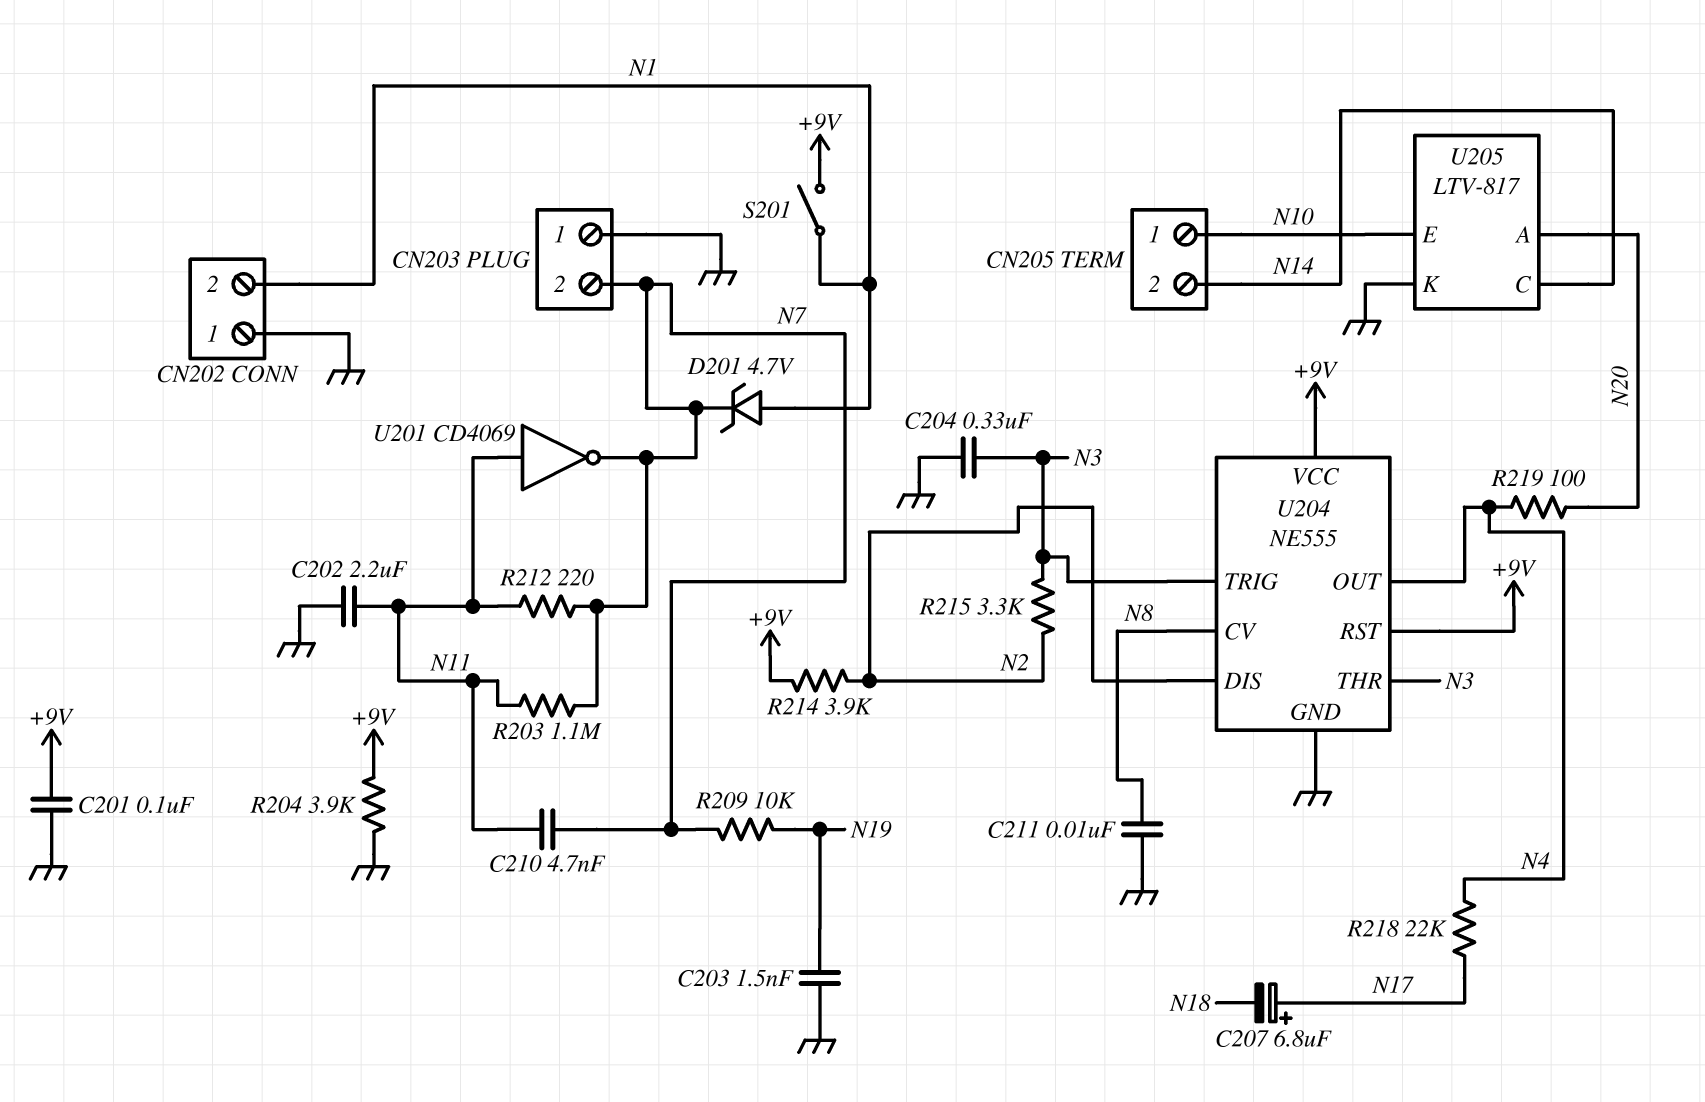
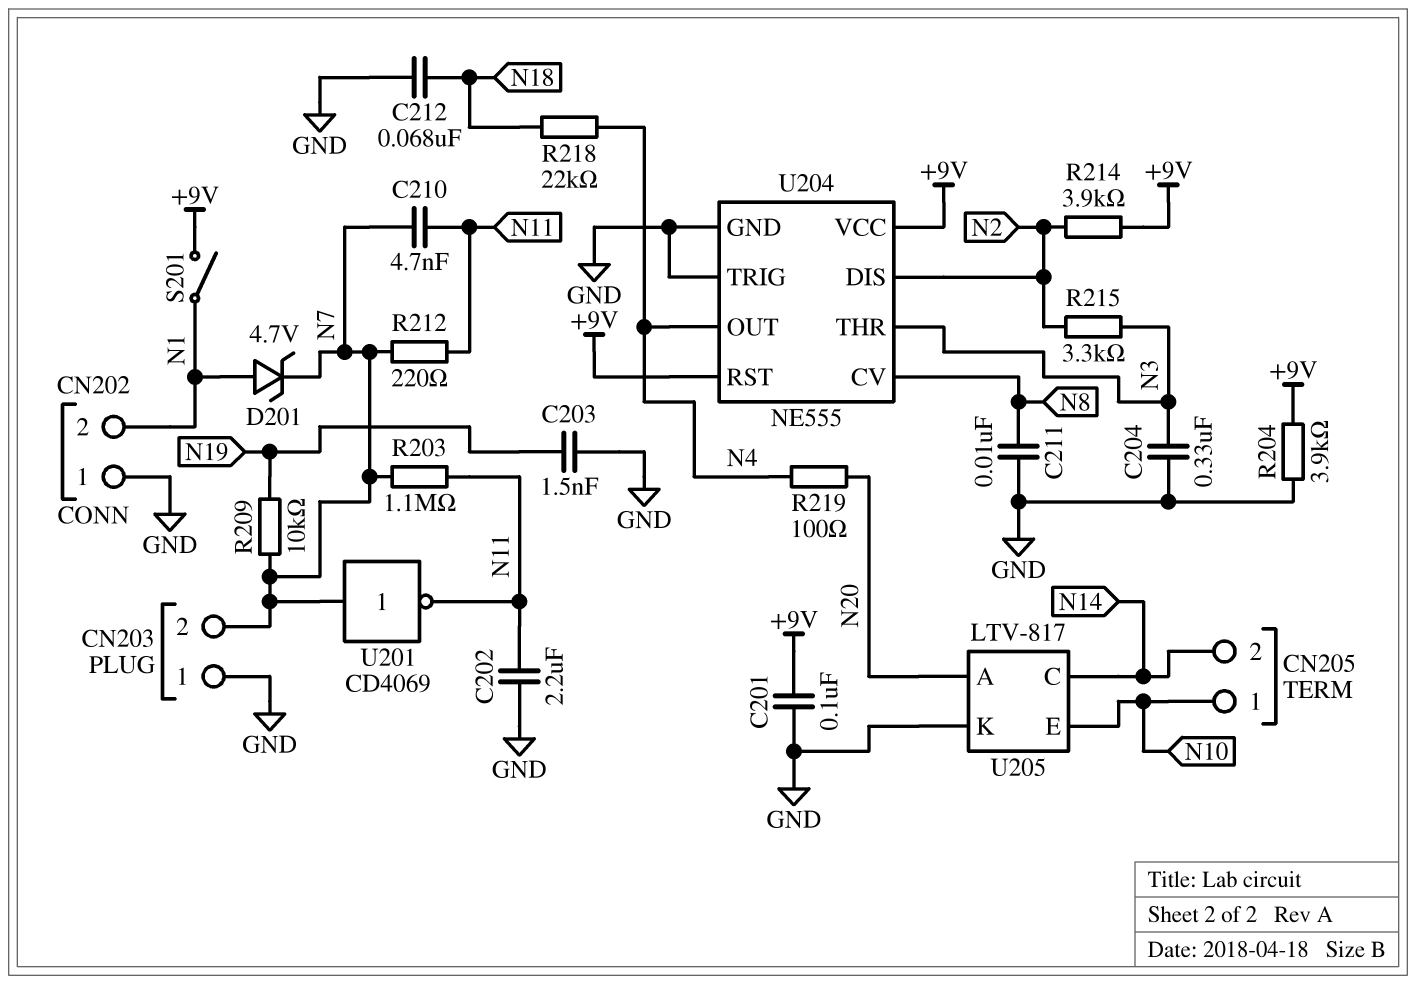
C207: 6.8uF (plus N17, minus N18) -> none
C212: none -> 68nF (GND, N18)
R218: 22k (N4, N17) -> 22k (N4, N18)
U201: NOT CD4069 (in N11, out N7) -> NOT CD4069 (in N7, out N11)
U204 pin TRIG: N3 -> GND

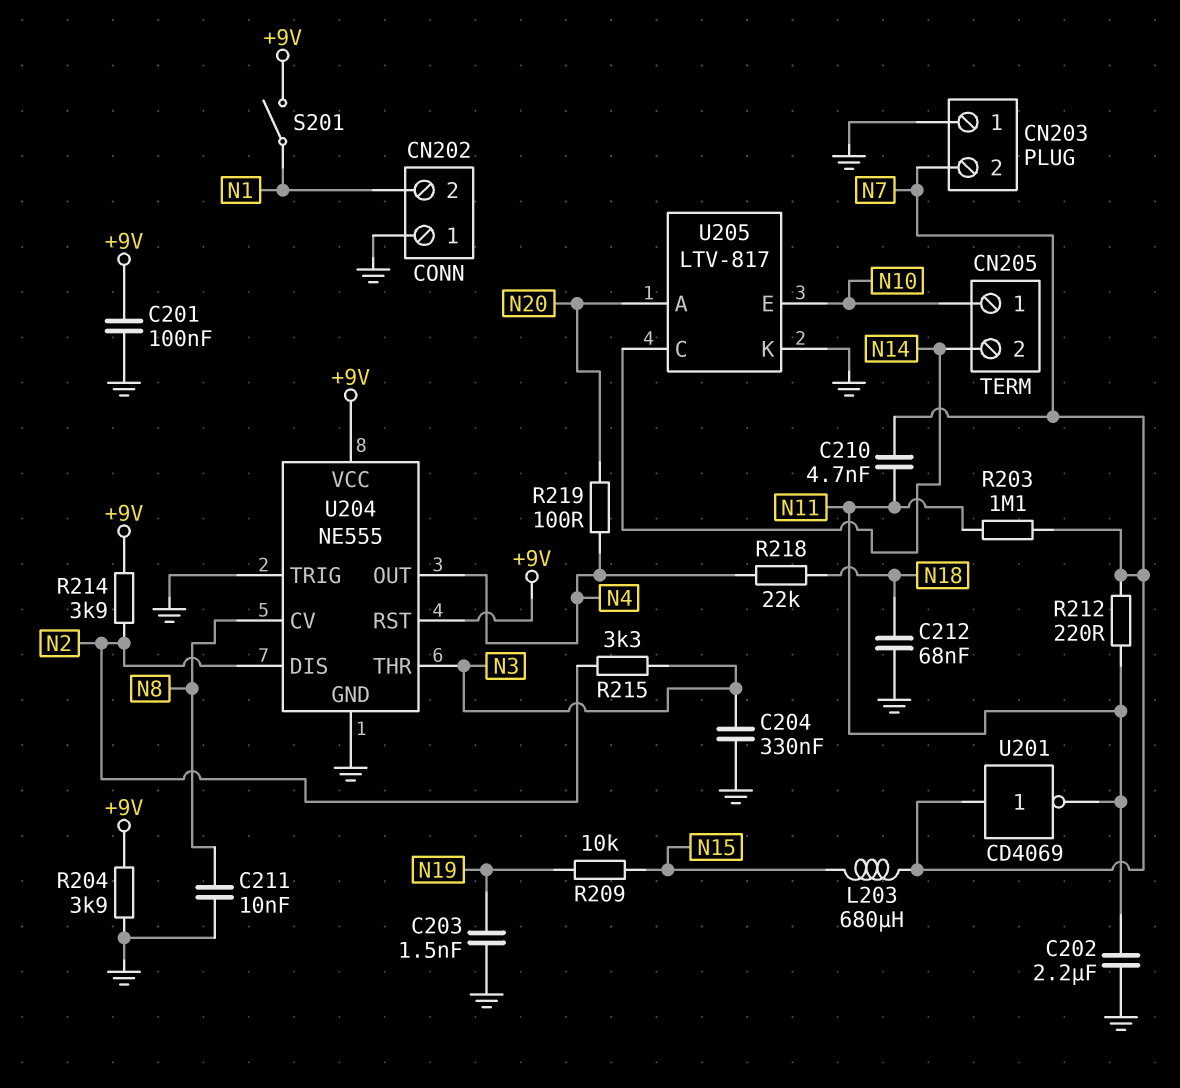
D201: zener 4.7V (A N1, K N7) -> none
L203: none -> 680uH (N7, N15)
R209: 10k (N7, N19) -> 10k (N15, N19)

